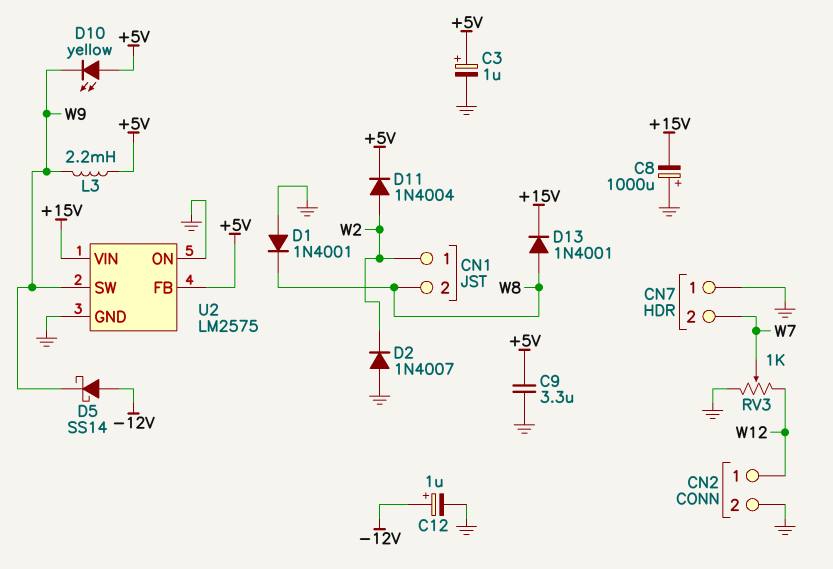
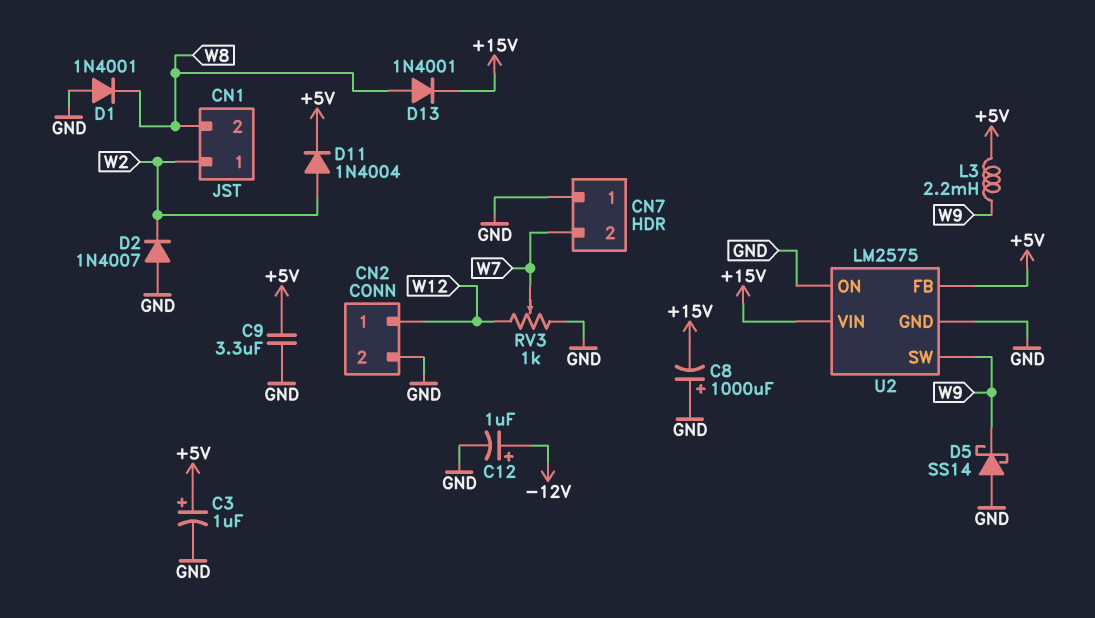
D5: schottky SS14 (A -12V, K W9) -> schottky SS14 (A GND, K W9)
D10: LED yellow (A +5V, K W9) -> none

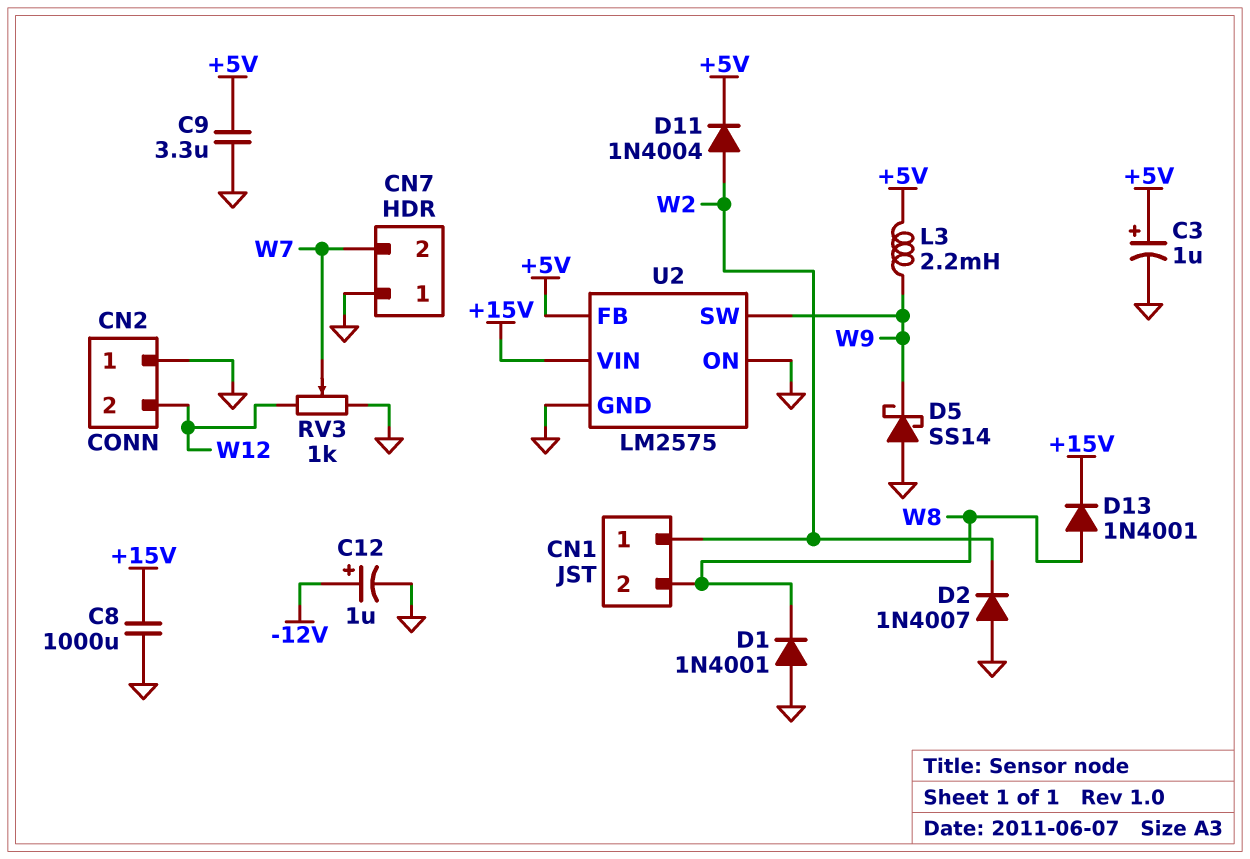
C8: 1000uF (plus GND, minus +15V) -> 1000uF (+15V, GND)
CN2 pin 1: W12 -> GND
CN2 pin 2: GND -> W12

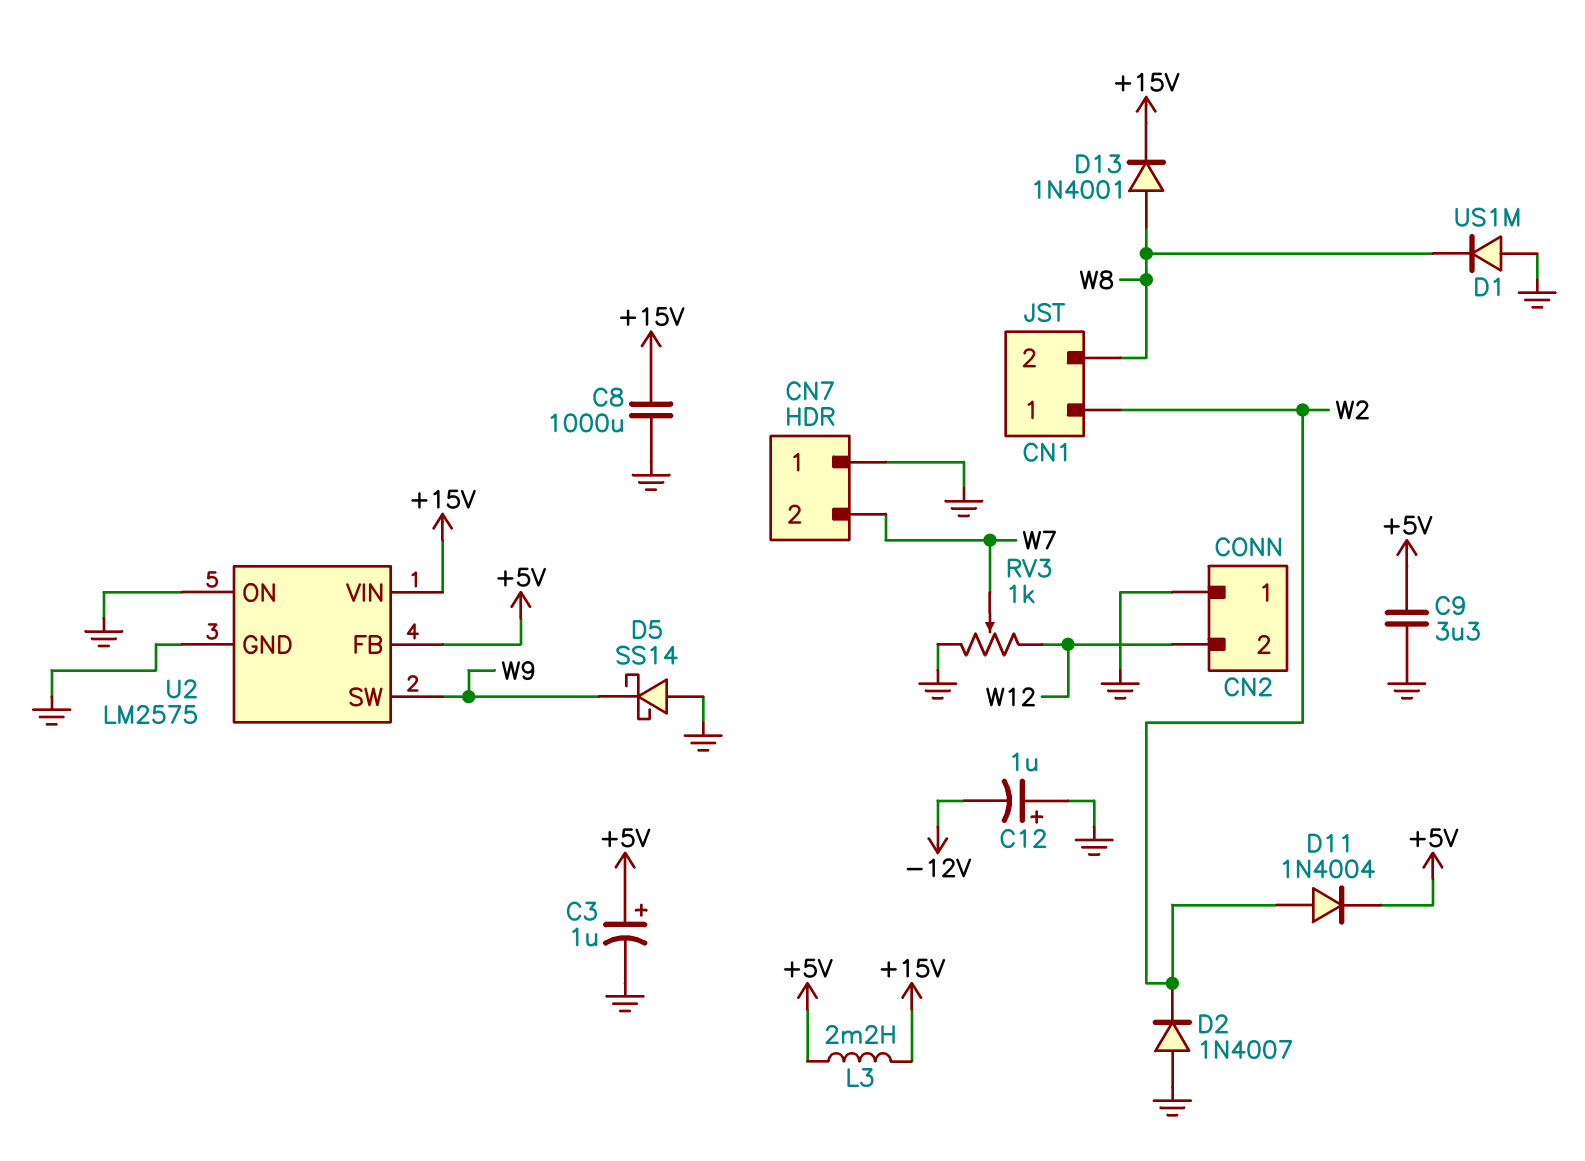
C12: 1uF (plus -12V, minus GND) -> 1uF (plus GND, minus -12V)
D1: diode 1N4001 (A GND, K W8) -> diode US1M (A GND, K W8)
L3: 2.2mH (+5V, W9) -> 2.2mH (+5V, +15V)

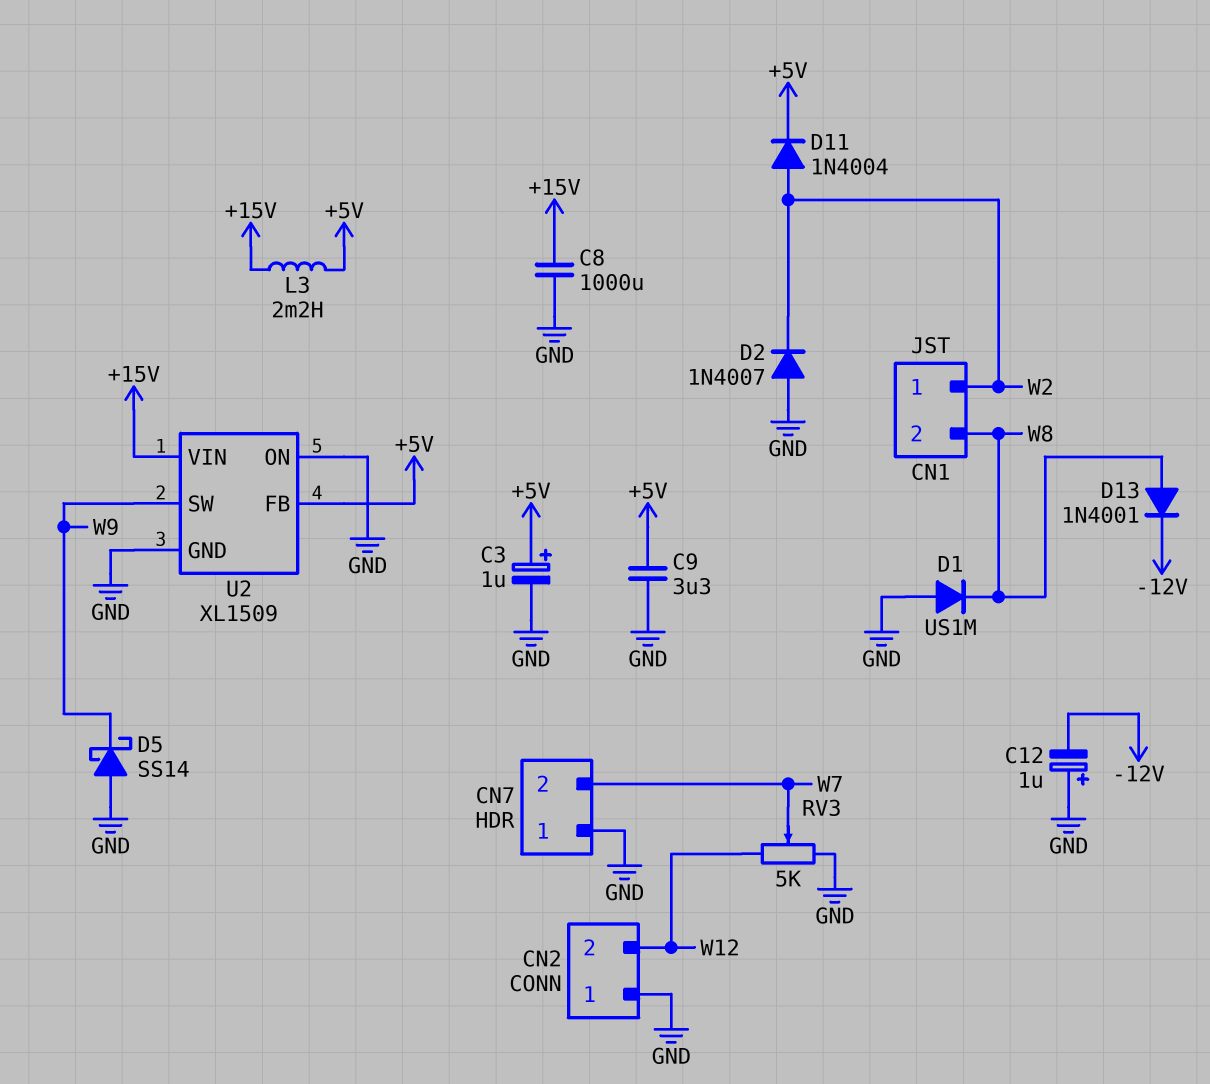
D13: diode 1N4001 (A W8, K +15V) -> diode 1N4001 (A W8, K -12V)
RV3: 1k (GND, W12, wiper W7) -> 5k (GND, W12, wiper W7)
U2: LM2575 -> XL1509

